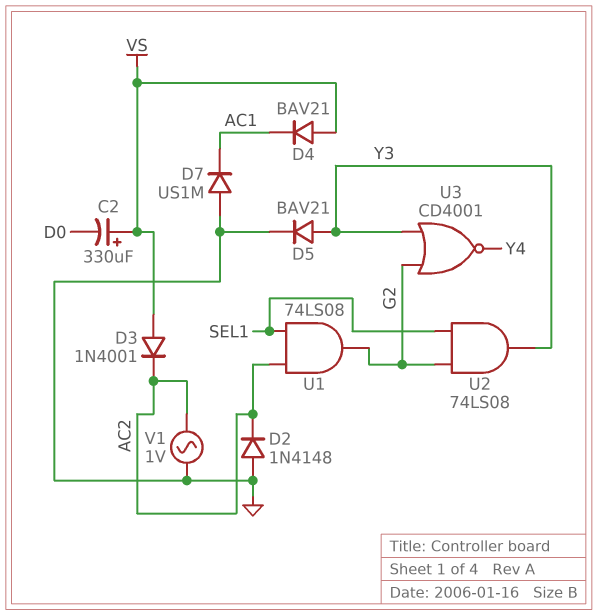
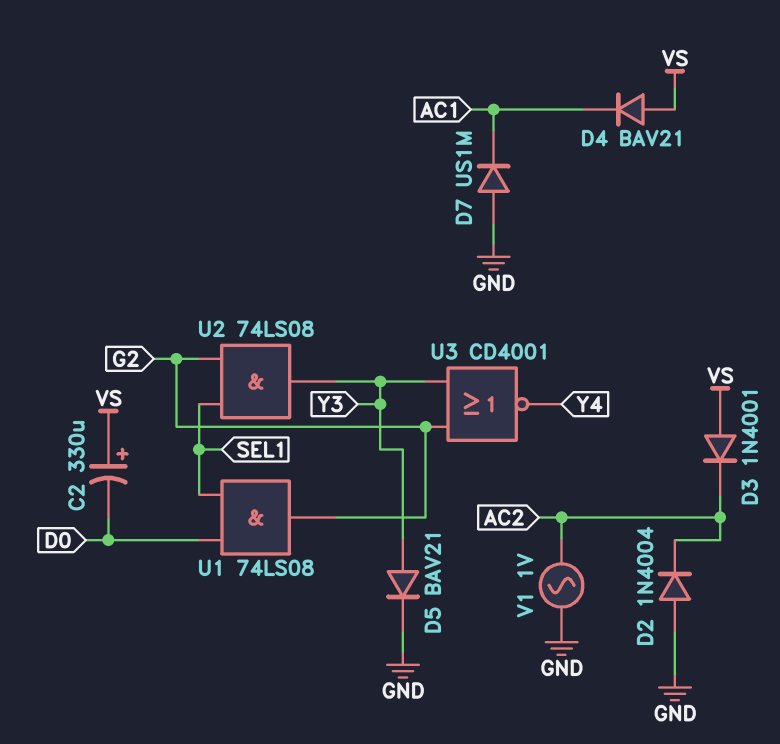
D2: diode 1N4148 (A GND, K AC2) -> diode 1N4004 (A GND, K AC2)
U1: AND 74LS08 (in AC2, in SEL1, out G2) -> AND 74LS08 (in D0, in SEL1, out G2)

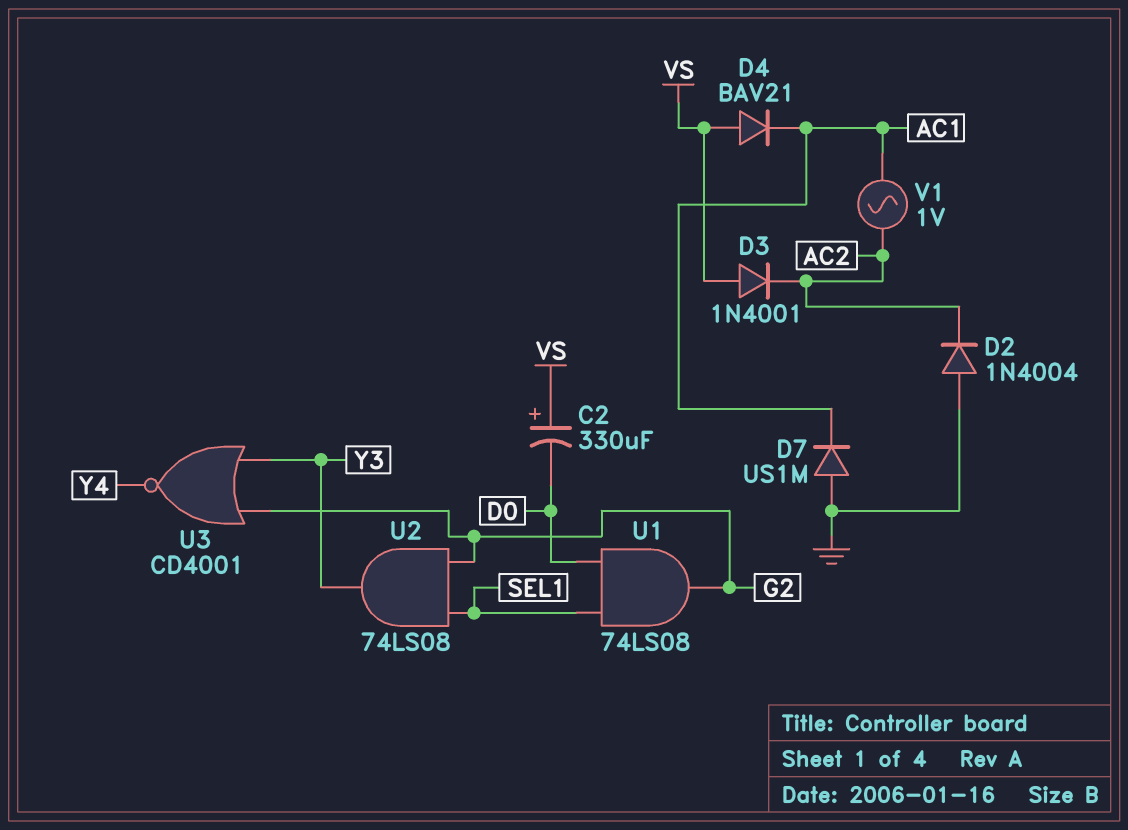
D5: diode BAV21 (A Y3, K GND) -> none
V1: AC 1V (AC2, GND) -> AC 1V (AC1, AC2)

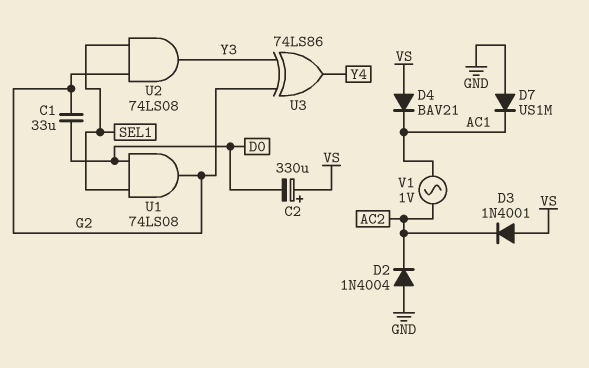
C1: none -> 33uF (D0, G2)
U3: NOR CD4001 (in G2, in Y3, out Y4) -> XOR 74LS86 (in G2, in Y3, out Y4)

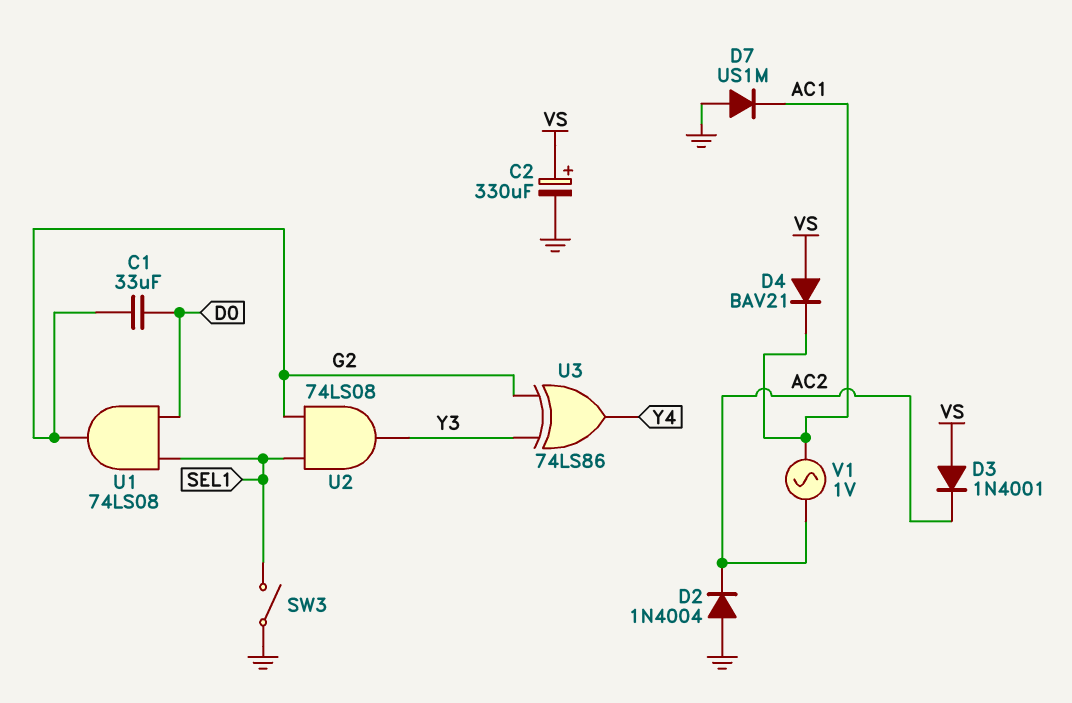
C2: 330uF (plus VS, minus D0) -> 330uF (plus VS, minus GND)
SW3: none -> switch (GND, SEL1)

